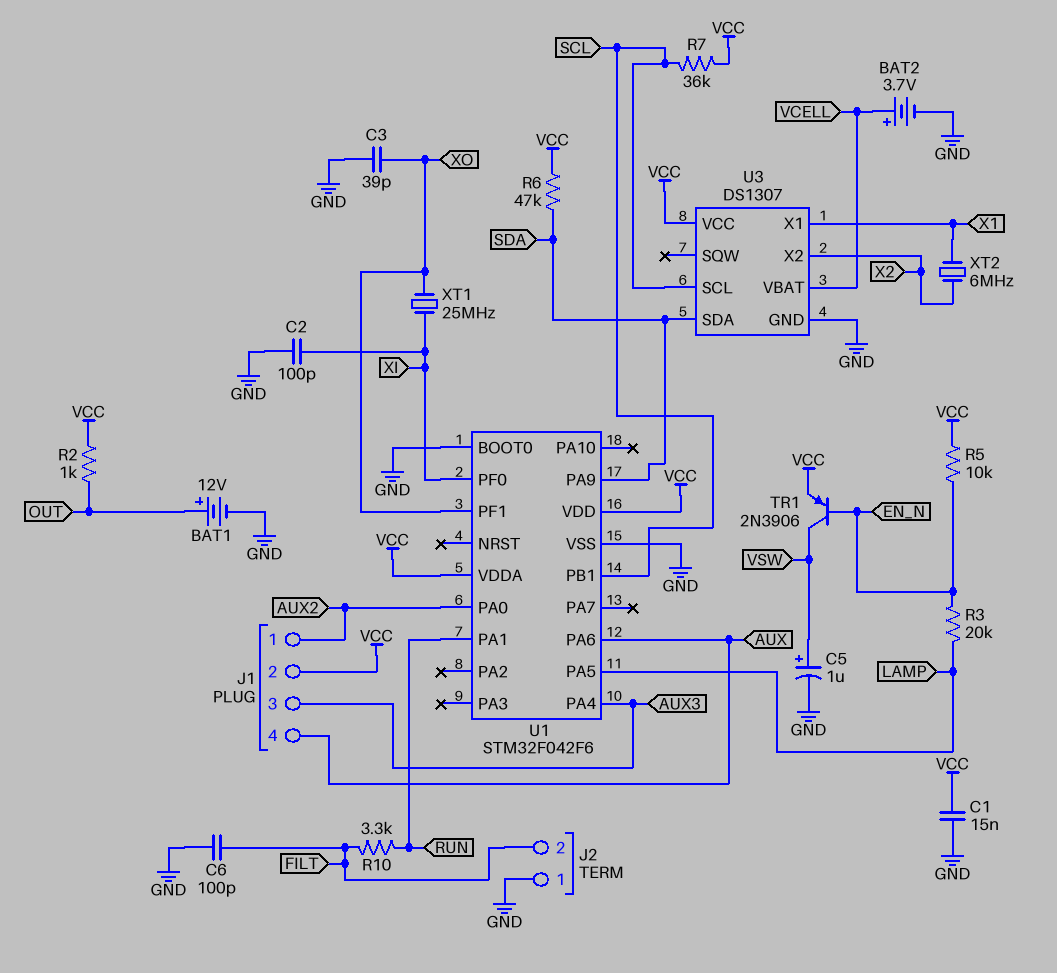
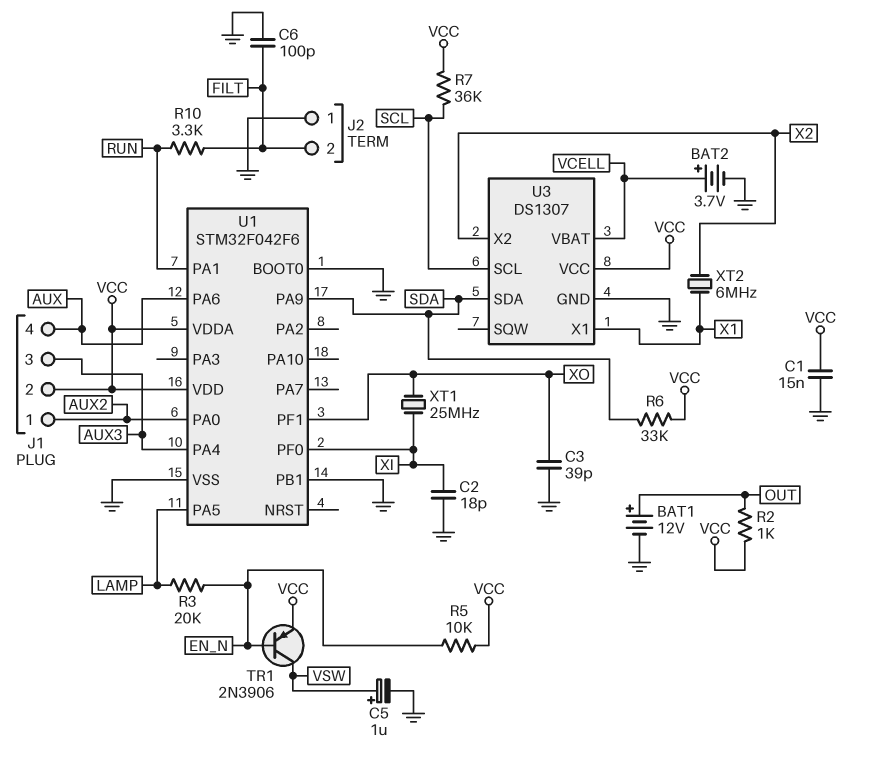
C2: 100pF (GND, XI) -> 18pF (GND, XI)
R6: 47k (SDA, VCC) -> 33k (SDA, VCC)
U1 pin PB1: SCL -> GND

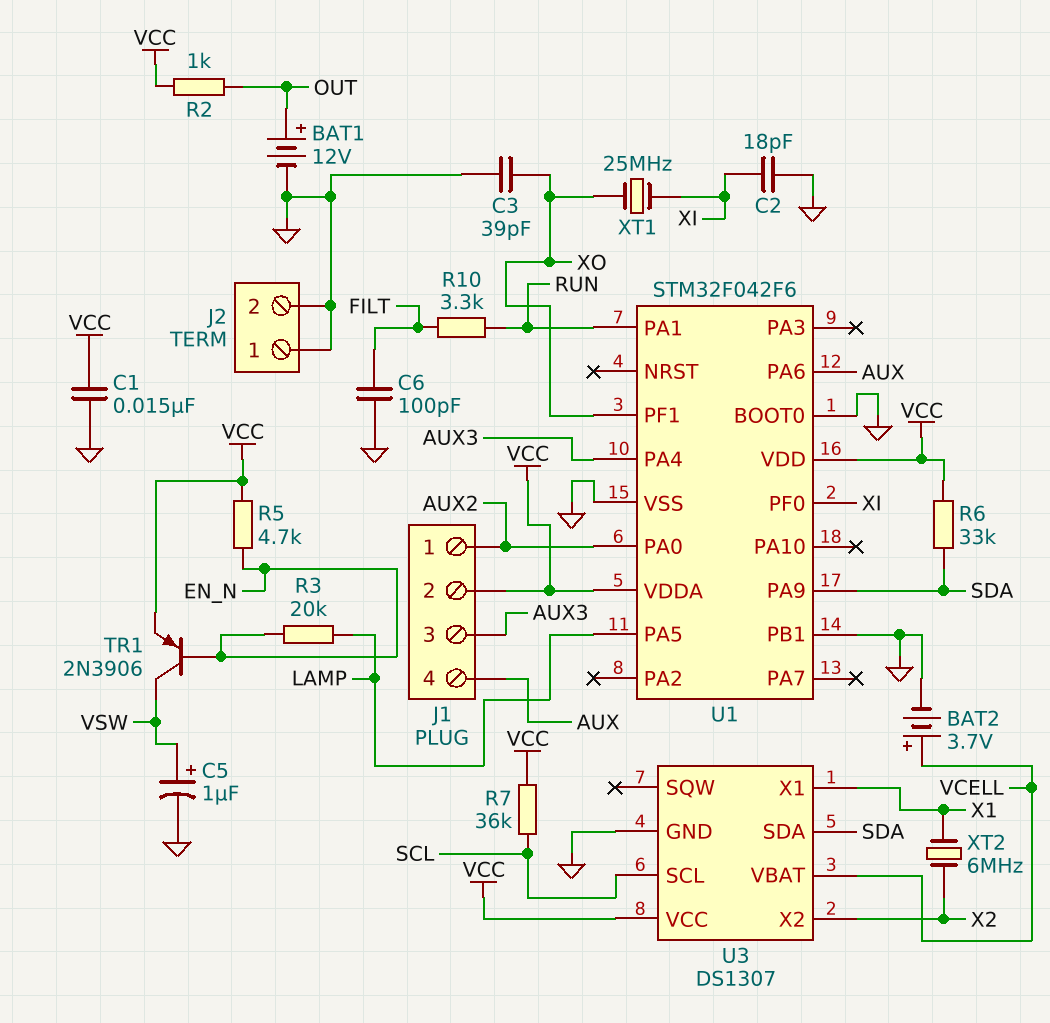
J2 pin 2: FILT -> GND
R5: 10k (EN_N, VCC) -> 4.7k (EN_N, VCC)

